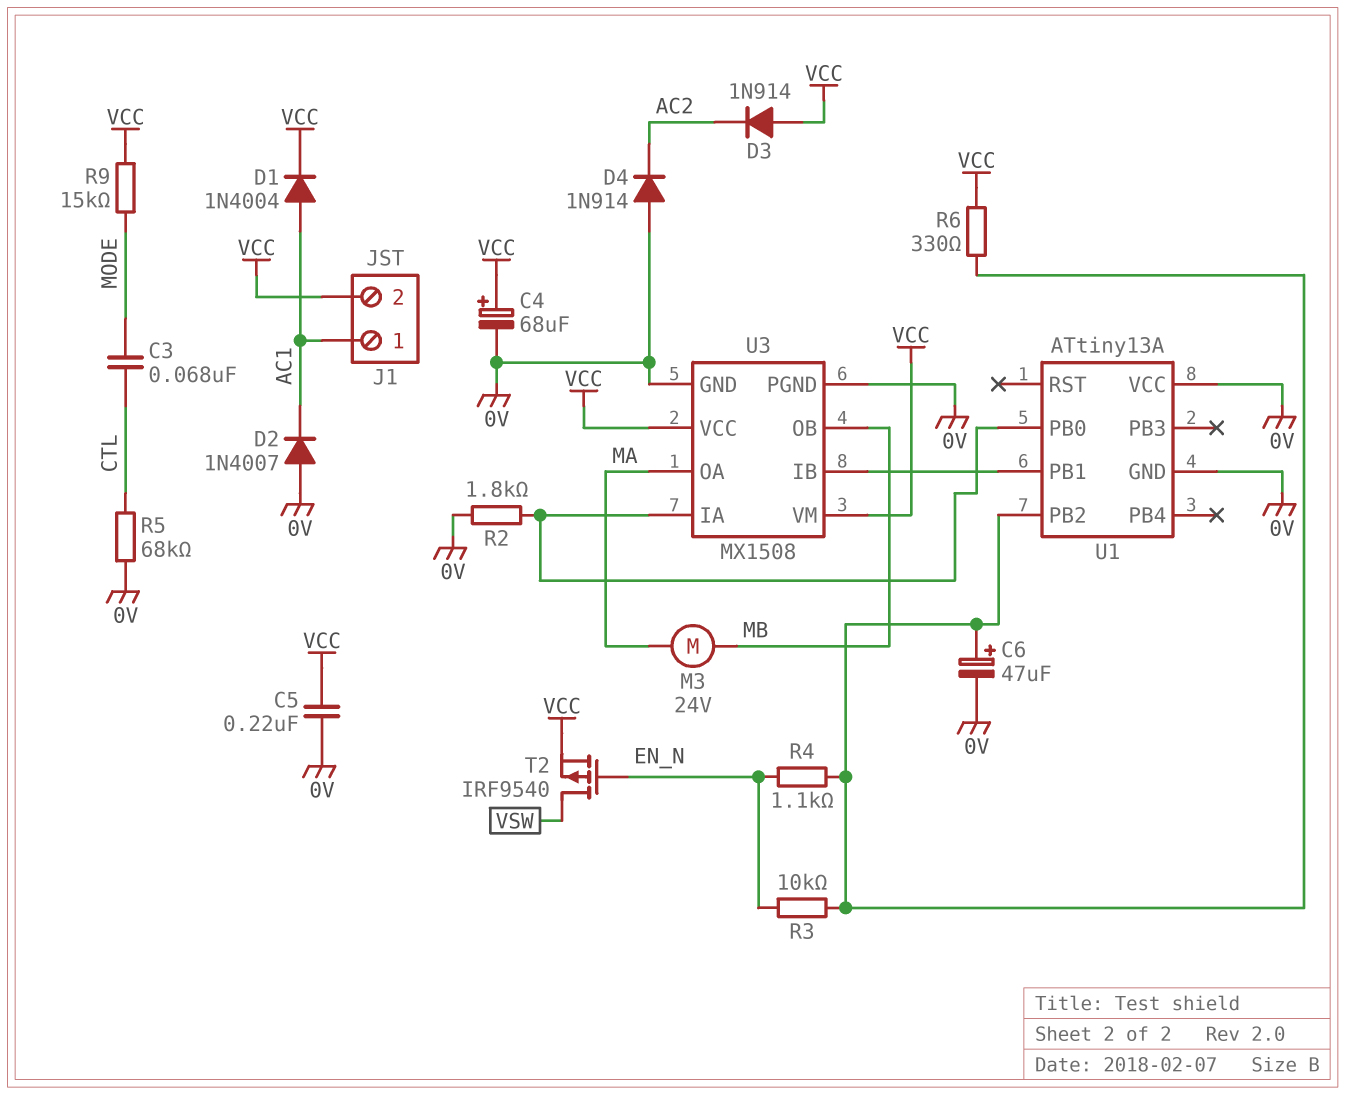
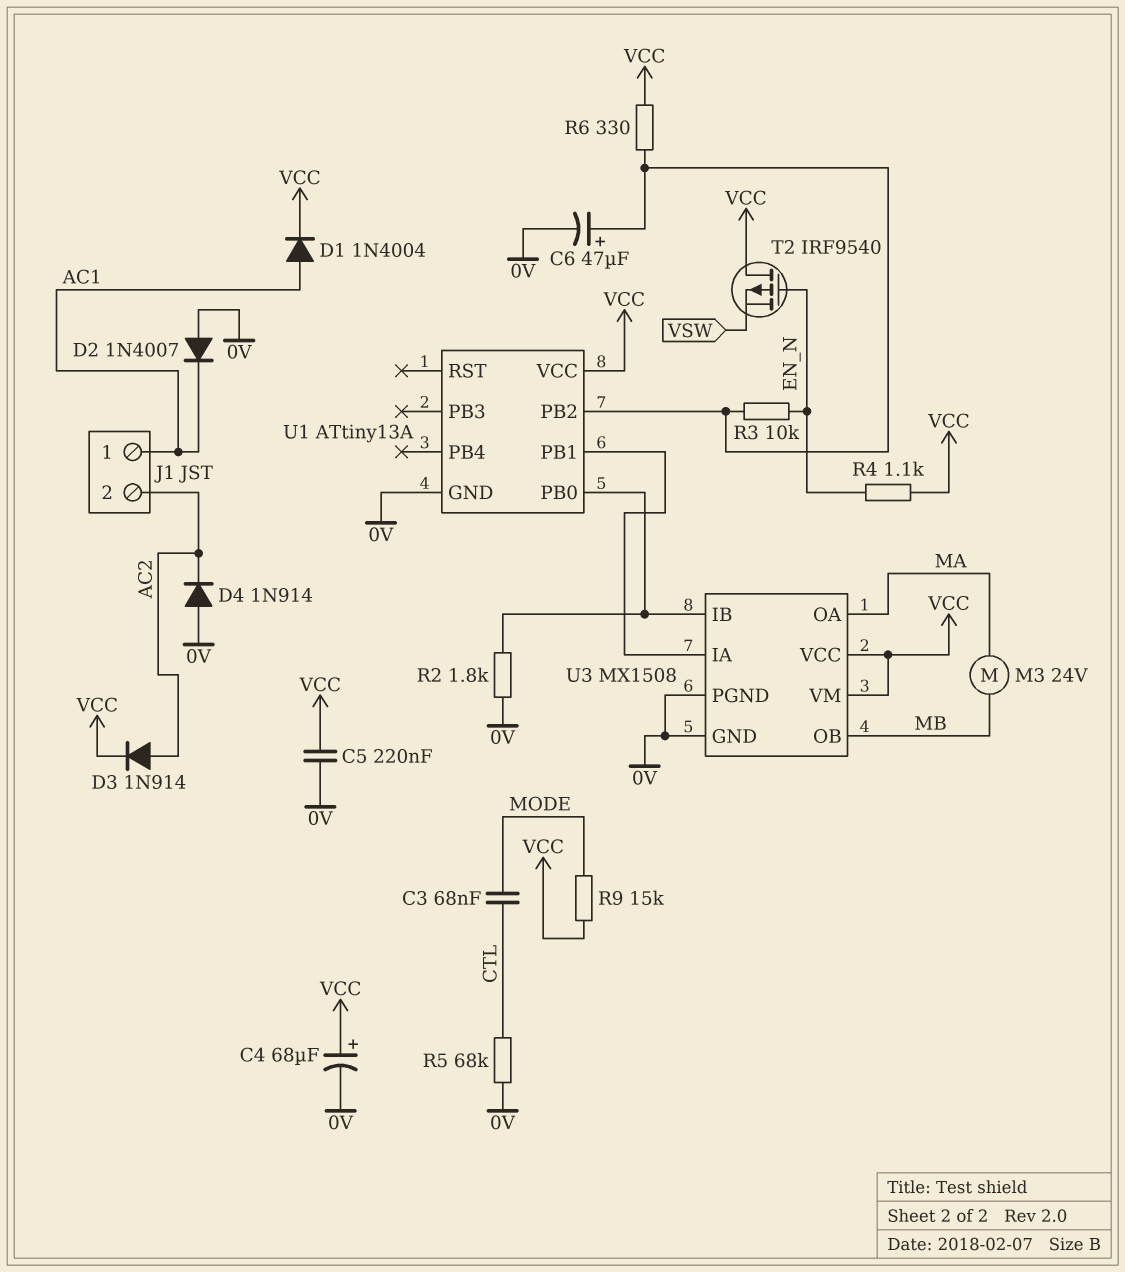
D3: diode 1N914 (A VCC, K AC2) -> diode 1N914 (A AC2, K VCC)
J1 pin 2: VCC -> AC2
R4: 1.1k (EN_N, U1/PB2) -> 1.1k (EN_N, VCC)
T2: PMOS IRF9540 (G EN_N, D VSW, S VCC) -> PMOS IRF9540 (G EN_N, D VCC, S VSW)
U1 pin VCC: 0V -> VCC
U3 pin IA: U1/PB0 -> U1/PB1
U3 pin IB: U1/PB1 -> U1/PB0

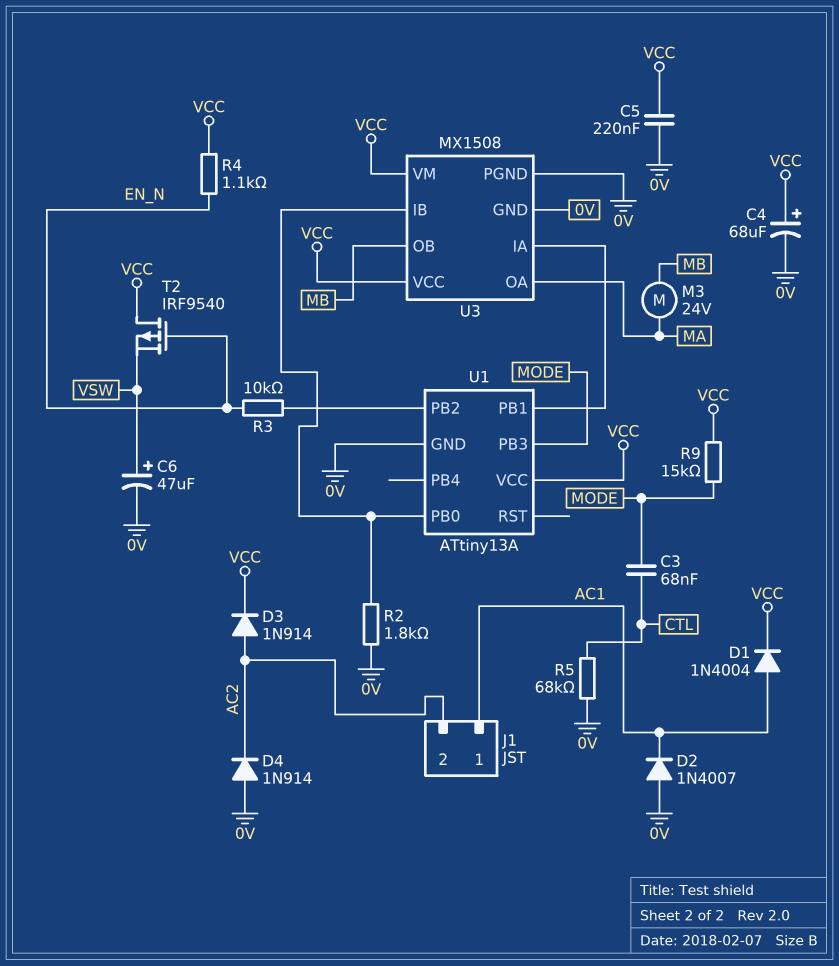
C6: 47uF (plus U1/PB2, minus 0V) -> 47uF (plus VSW, minus 0V)
R6: 330 (U1/PB2, VCC) -> none
U1 pin PB3: none -> MODE

